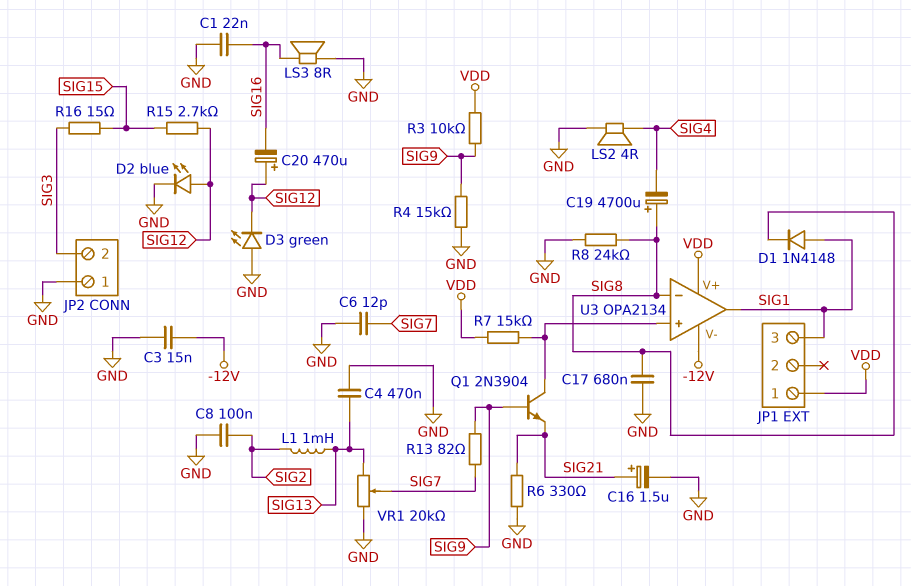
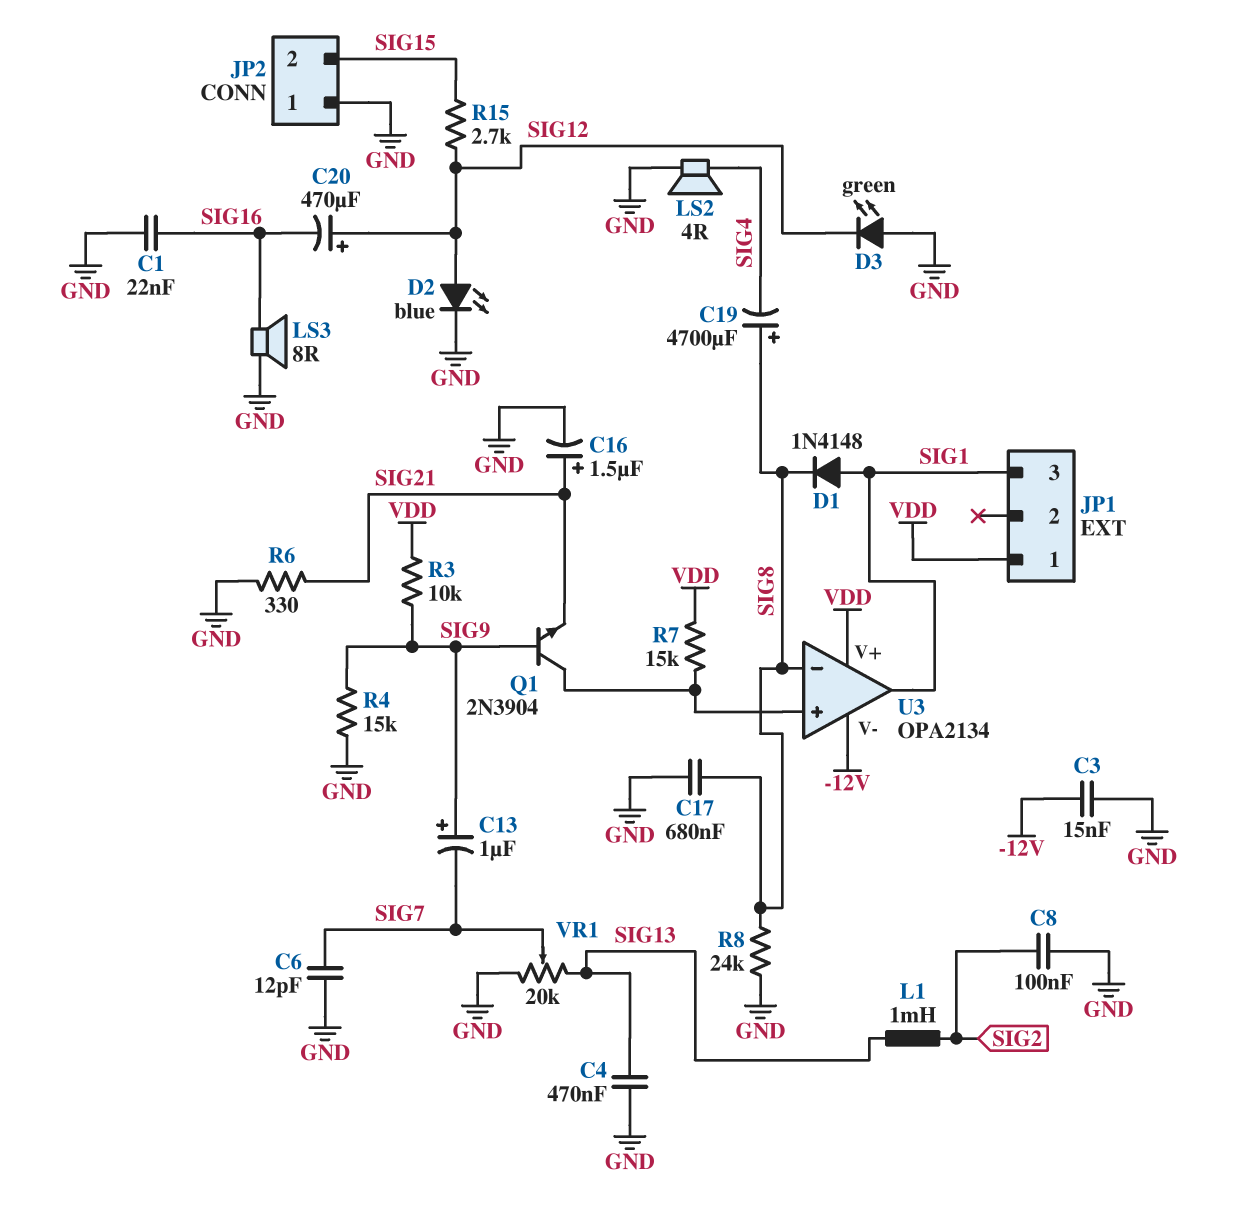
C13: none -> 1uF (plus SIG9, minus SIG7)
JP2 pin 2: SIG3 -> SIG15
R13: 82 (SIG7, SIG9) -> none
R16: 15 (SIG3, SIG15) -> none

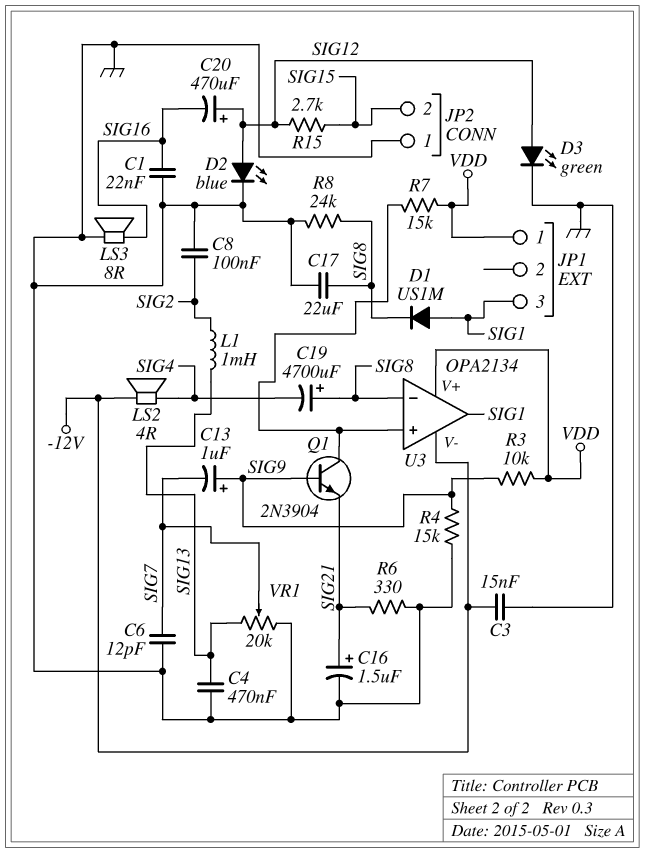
C17: 680nF (GND, SIG8) -> 22uF (GND, SIG8)
D1: diode 1N4148 (A SIG1, K SIG8) -> diode US1M (A SIG1, K SIG8)
D3: LED green (A GND, K SIG12) -> LED green (A SIG12, K GND)
LS2: speaker 4R (GND, SIG4) -> speaker 4R (-12V, SIG4)

